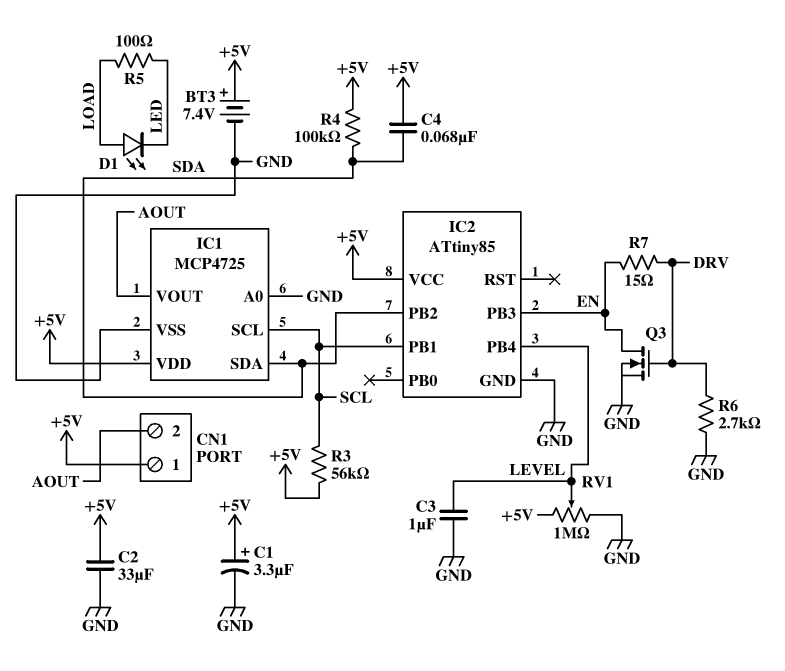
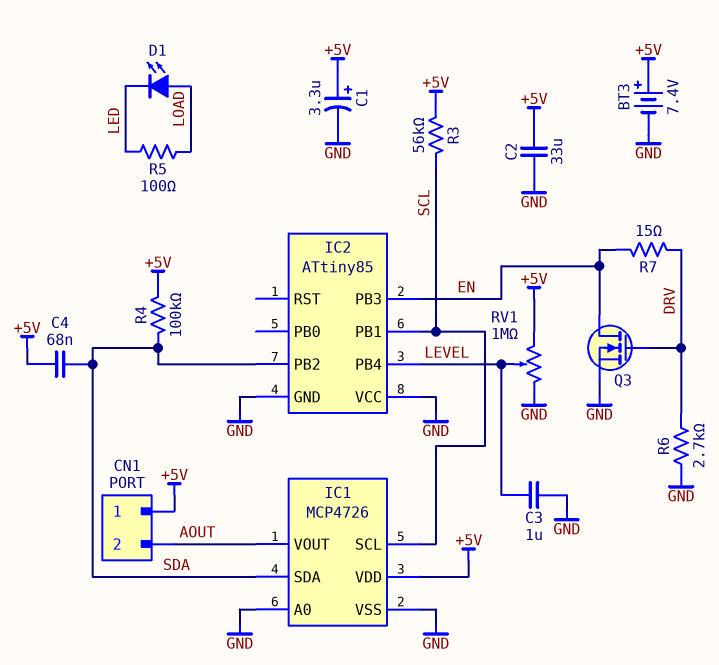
IC1: MCP4725 -> MCP4726
IC2 pin VCC: +5V -> GND

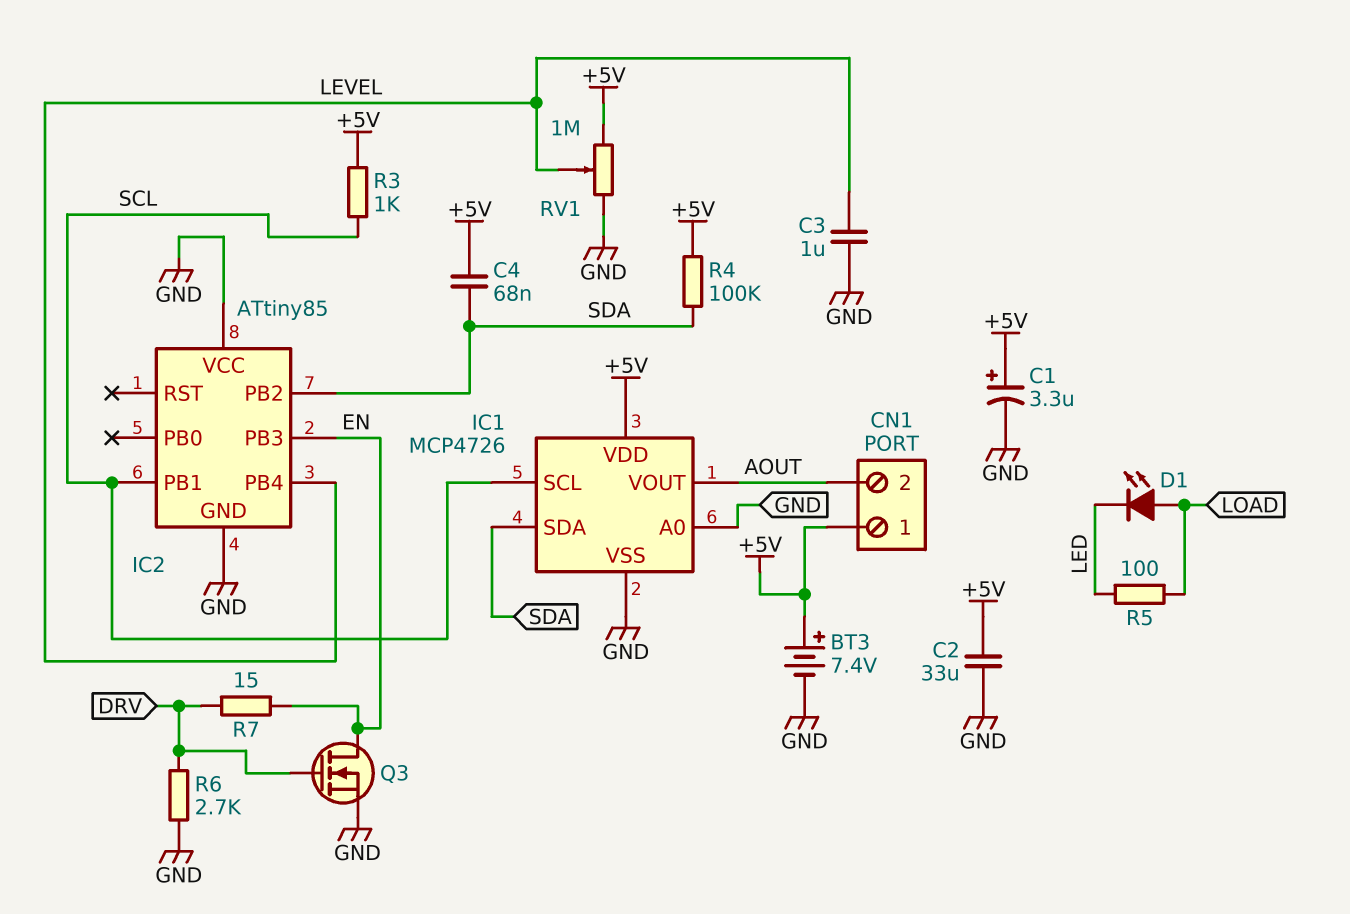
R3: 56k (+5V, SCL) -> 1k (+5V, SCL)

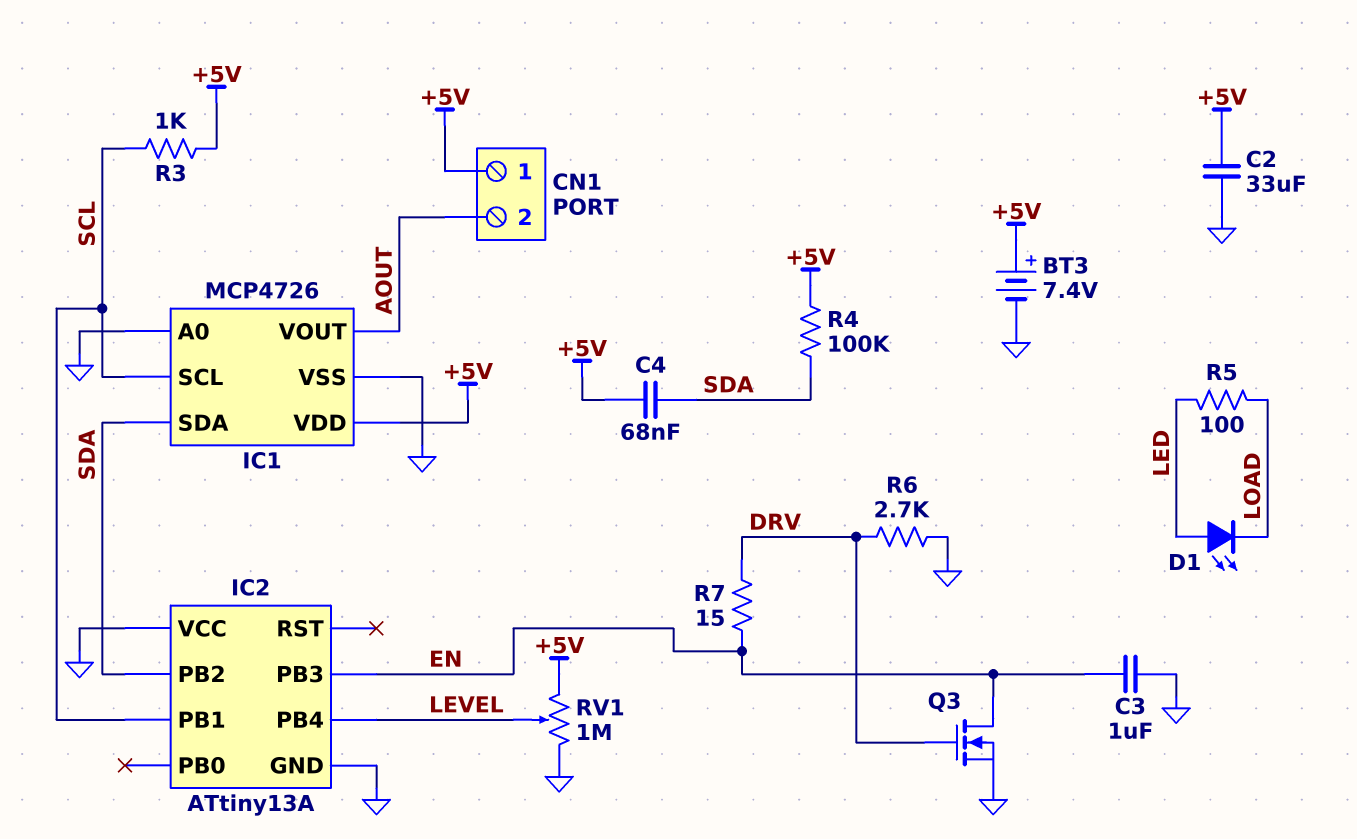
C1: 3.3uF (plus +5V, minus GND) -> none
C3: 1uF (GND, LEVEL) -> 1uF (EN, GND)
D1: LED (A LOAD, K LED) -> LED (A LED, K LOAD)
IC2: ATtiny85 -> ATtiny13A

